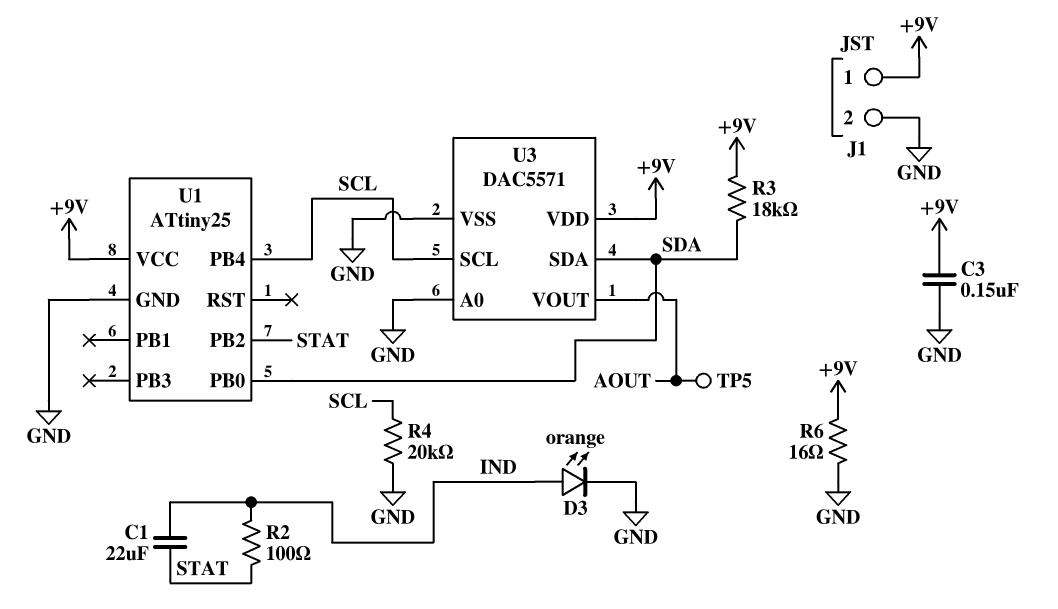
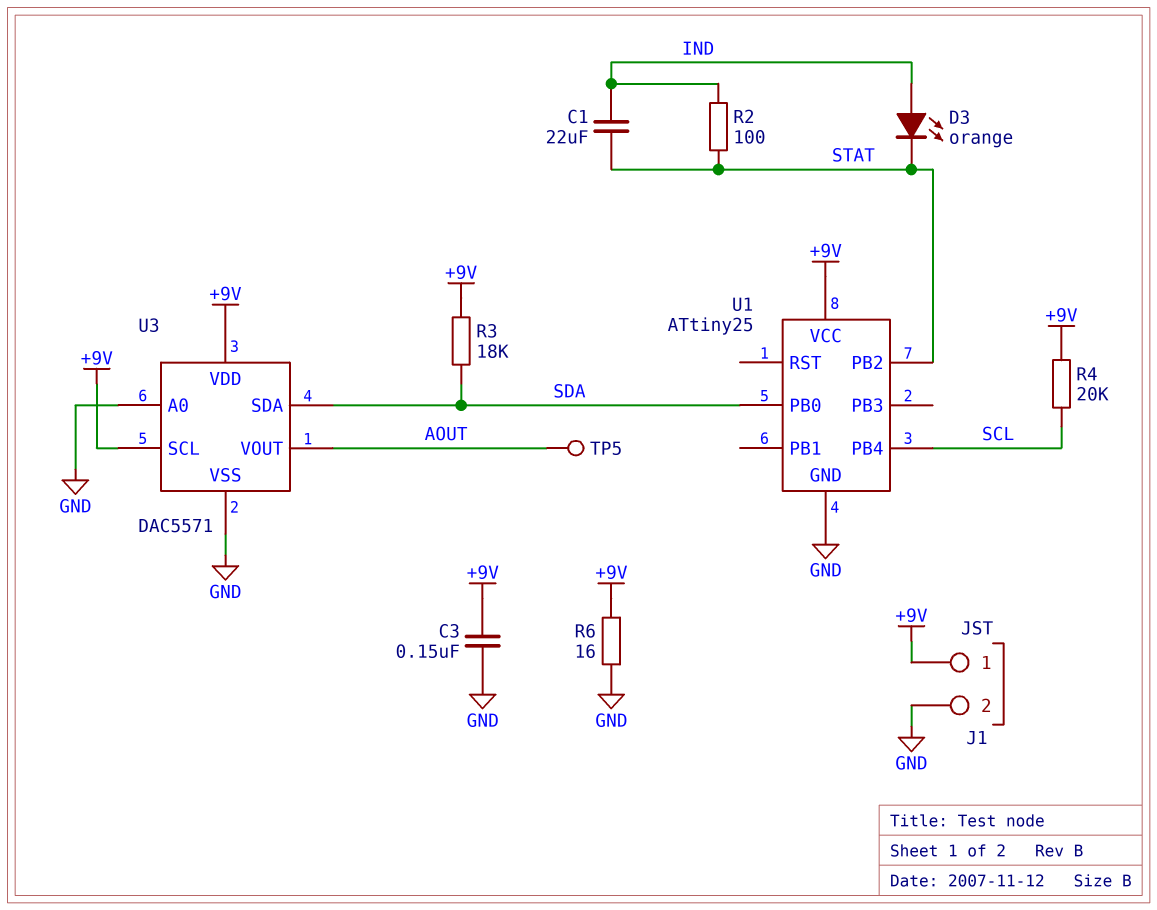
D3: LED orange (A IND, K GND) -> LED orange (A IND, K STAT)
R4: 20k (GND, SCL) -> 20k (+9V, SCL)
U3 pin SCL: SCL -> +9V

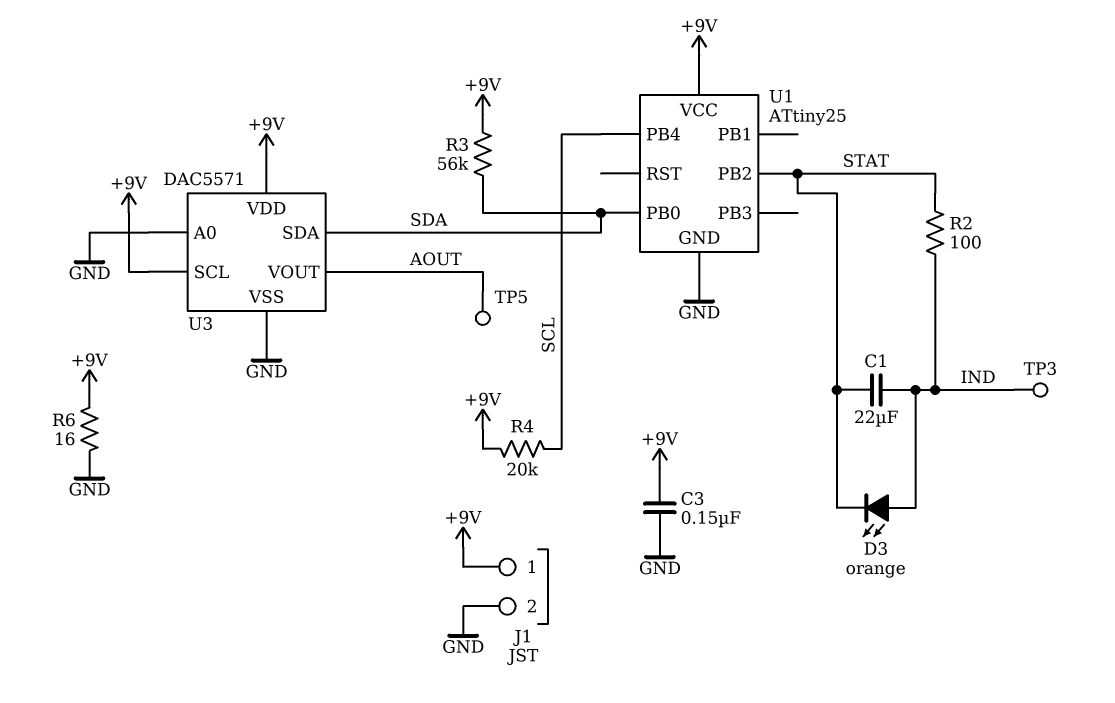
R3: 18k (+9V, SDA) -> 56k (+9V, SDA)
TP3: none -> test point (IND)

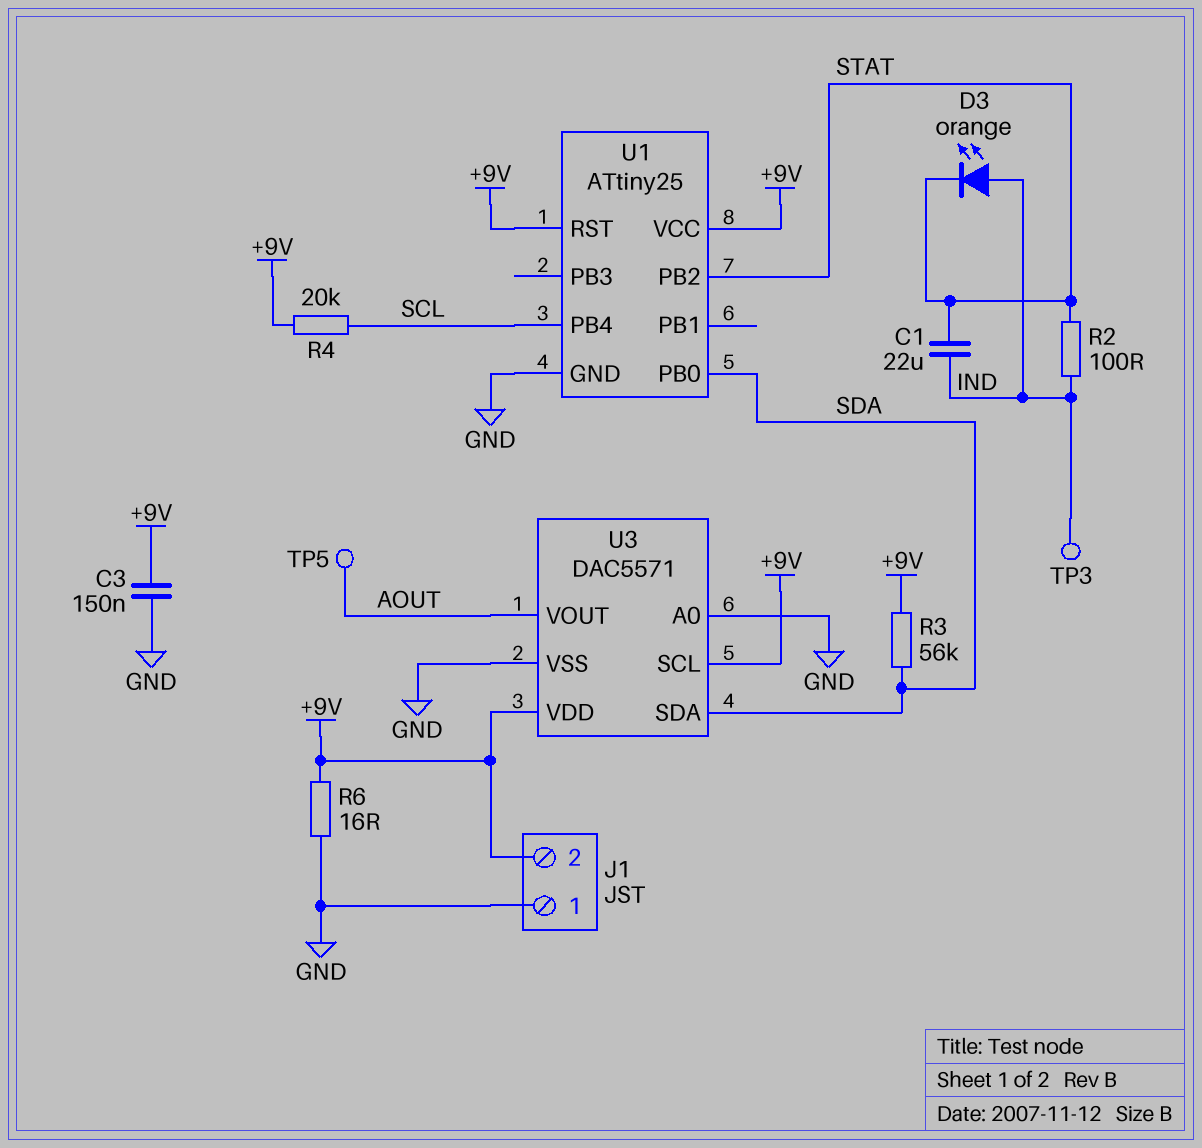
J1 pin 1: +9V -> GND
J1 pin 2: GND -> +9V
U1 pin RST: none -> +9V

